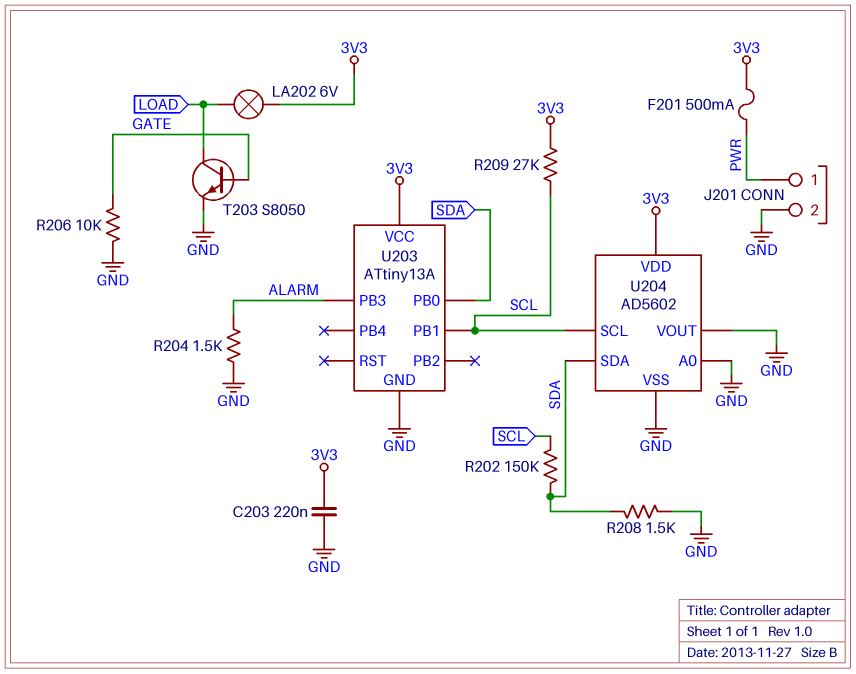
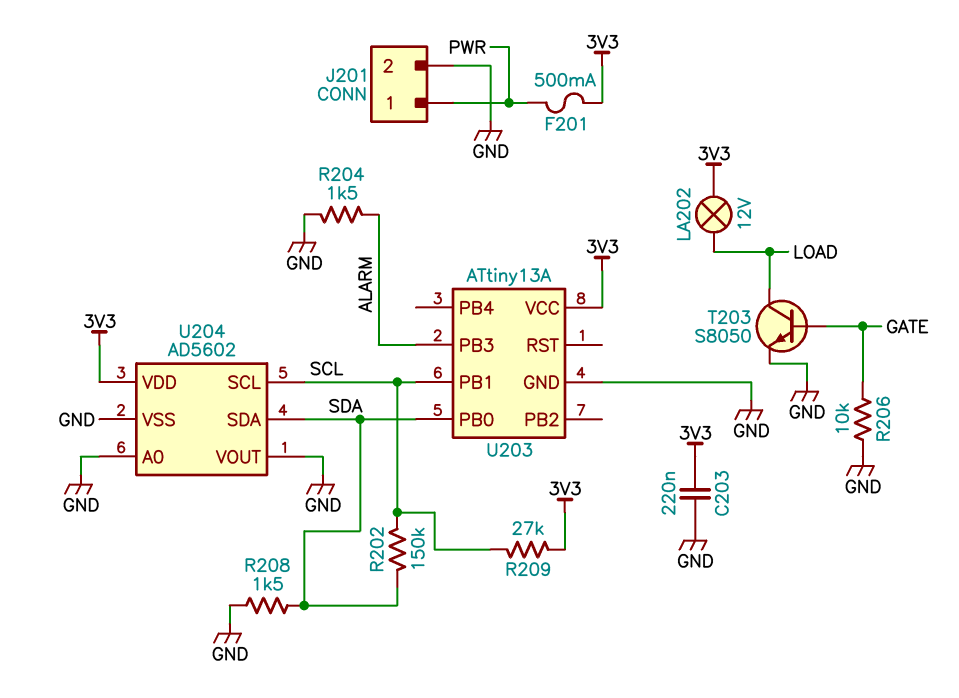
LA202: lamp 6V (3V3, LOAD) -> lamp 12V (3V3, LOAD)

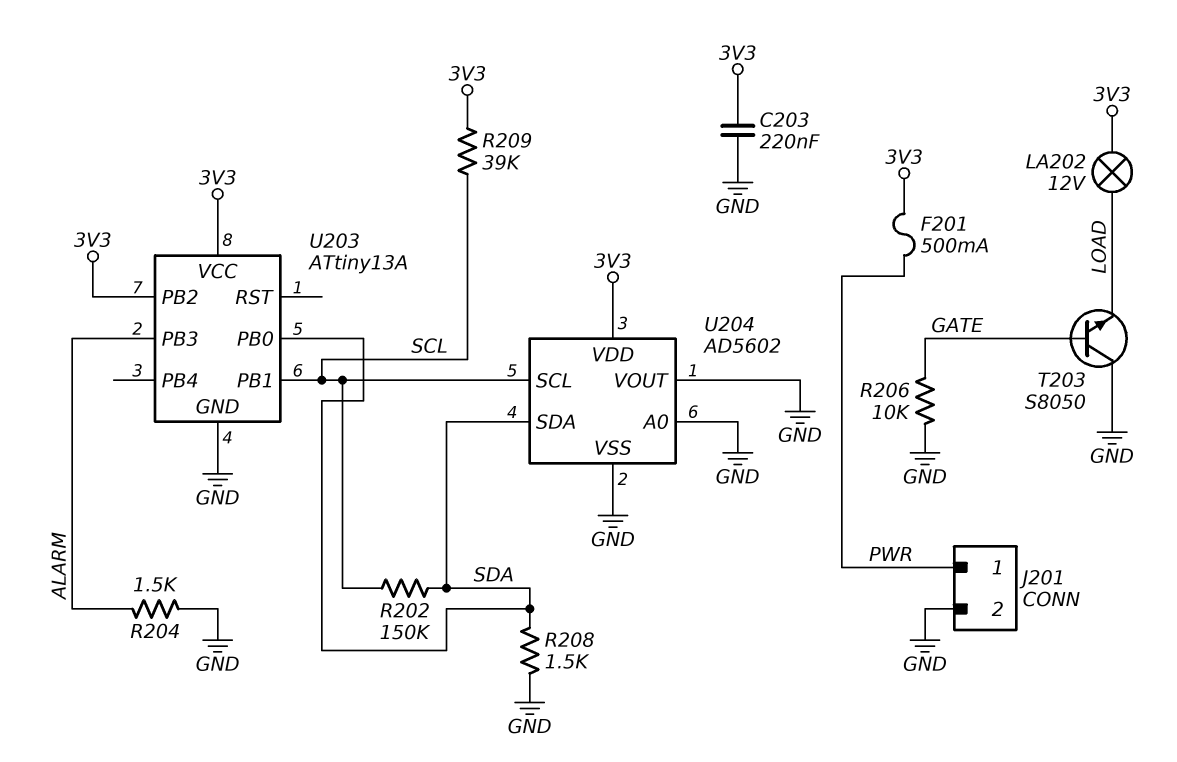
R209: 27k (3V3, SCL) -> 39k (3V3, SCL)
T203: NPN S8050 (B GATE, C LOAD, E GND) -> NPN S8050 (B GATE, C GND, E LOAD)
U203 pin PB2: none -> 3V3

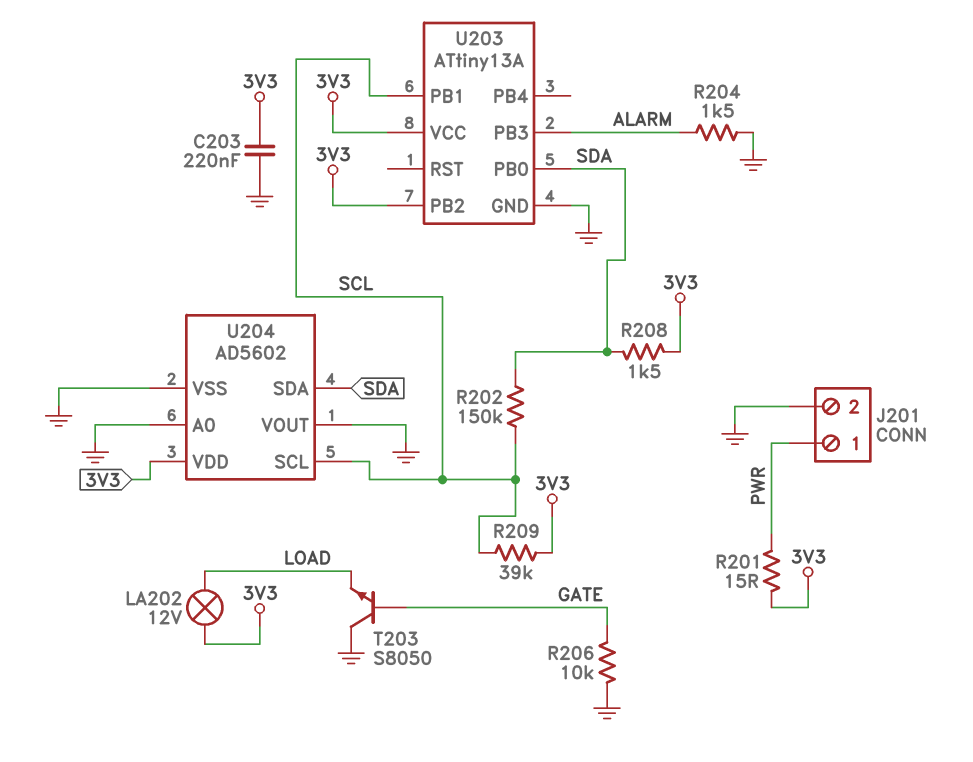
F201: 500mA (3V3, PWR) -> none
R201: none -> 15 (3V3, PWR)
R208: 1.5k (GND, SDA) -> 1.5k (3V3, SDA)

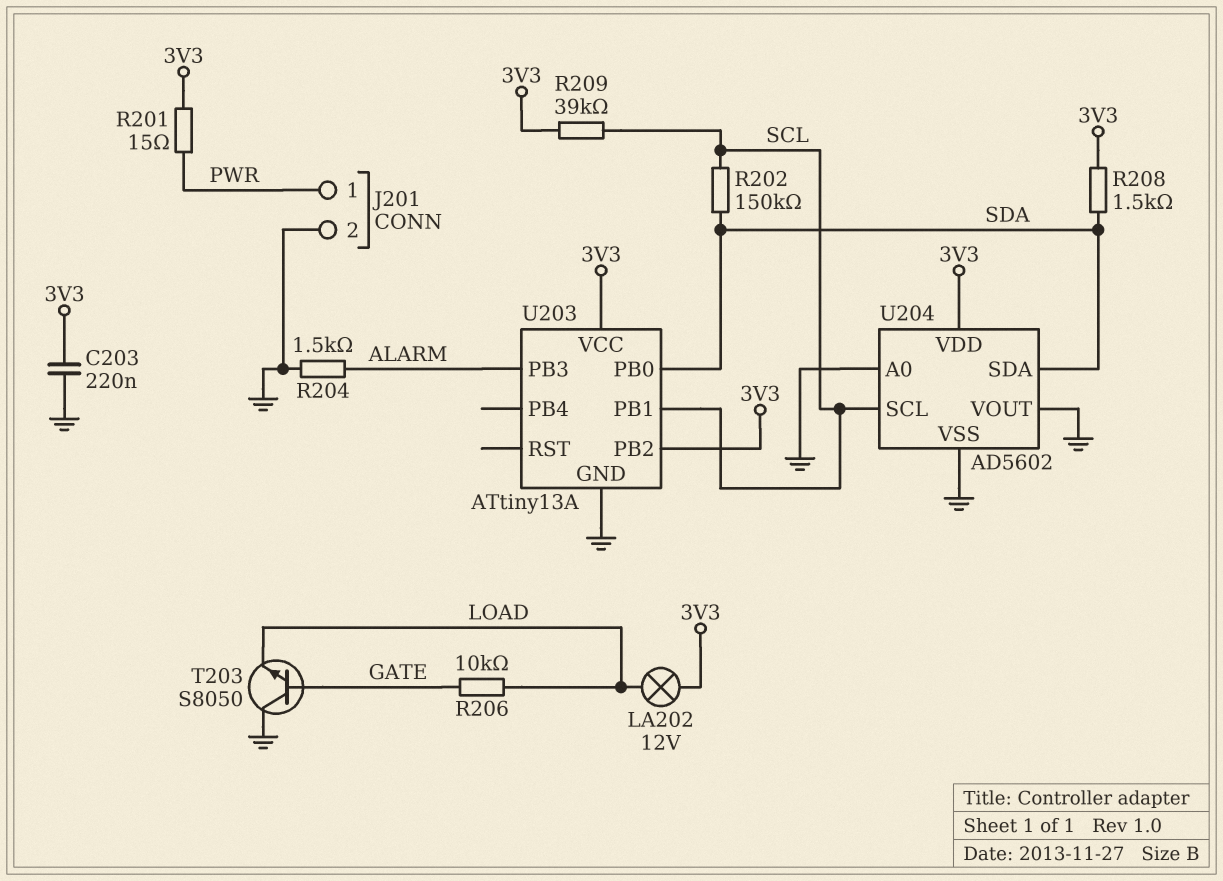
R206: 10k (GATE, GND) -> 10k (GATE, LOAD)

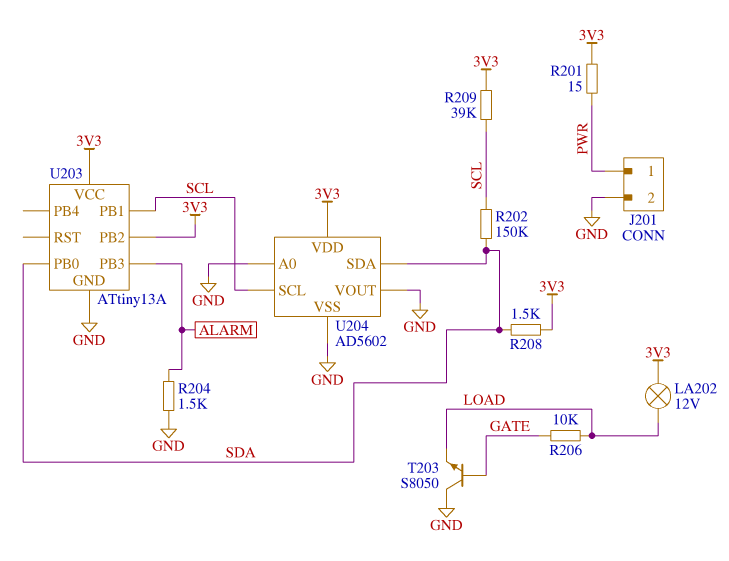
C203: 220nF (3V3, GND) -> none

